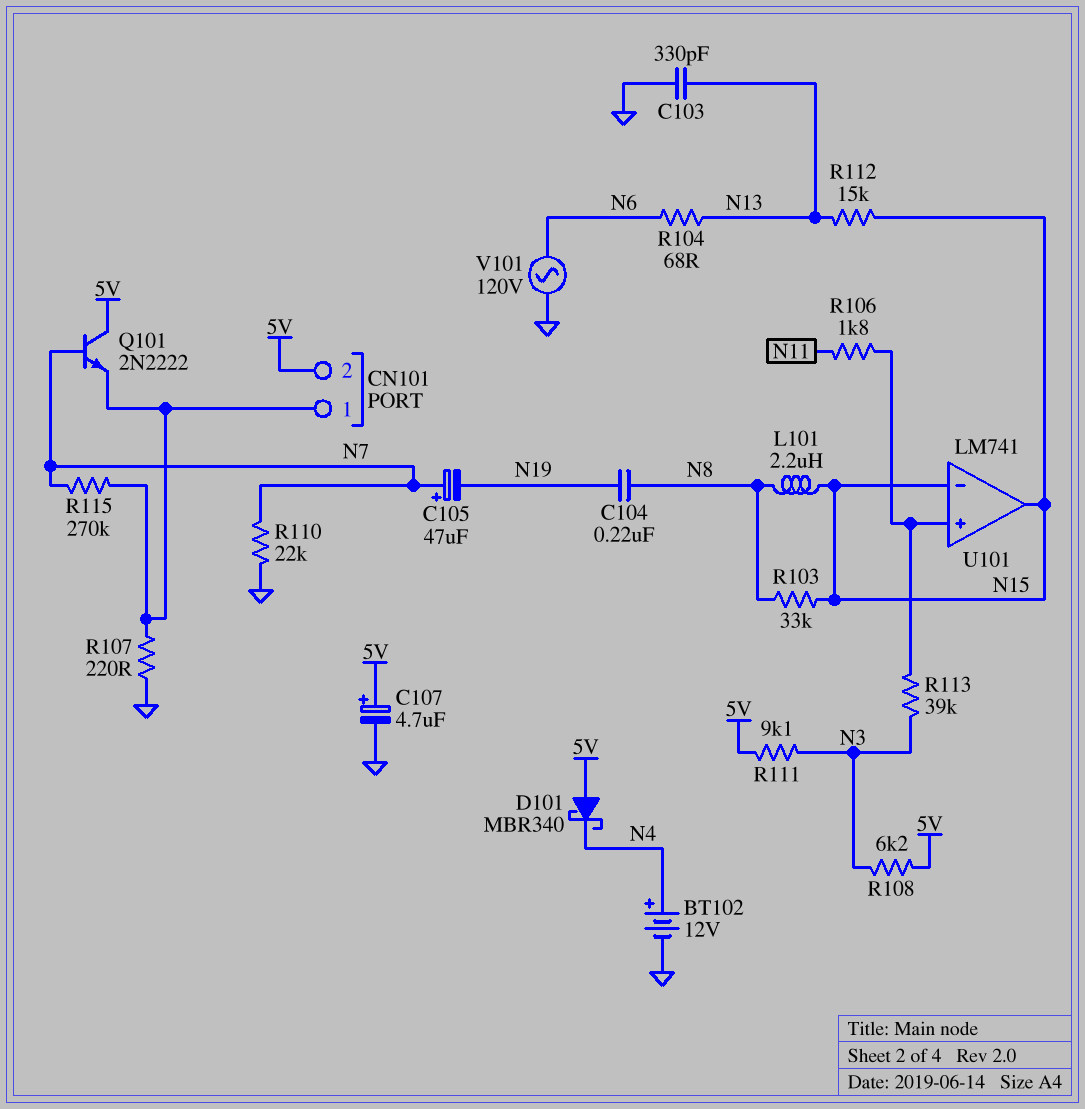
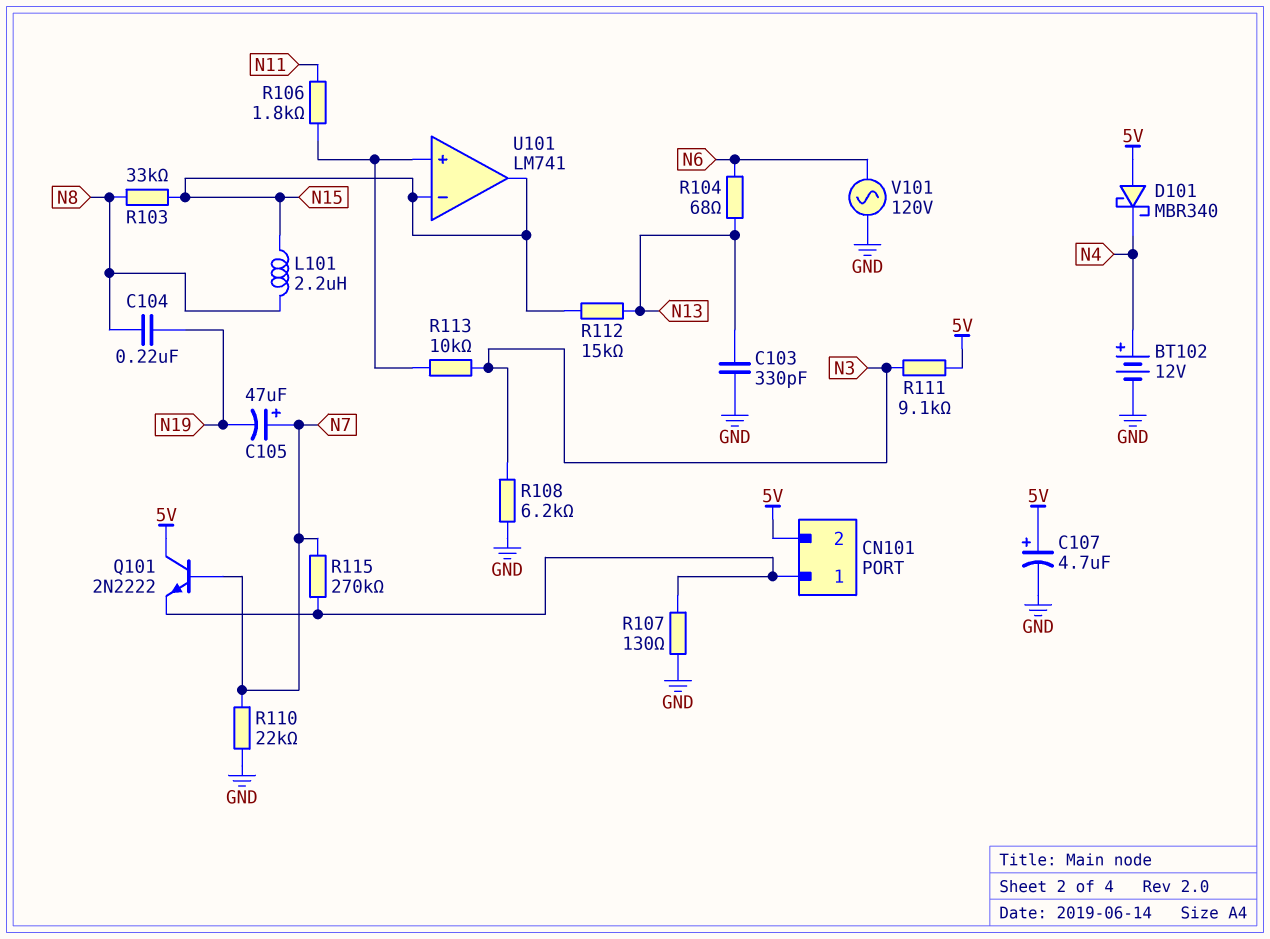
R107: 220 (CN101/1, GND) -> 130 (CN101/1, GND)
R108: 6.2k (5V, N3) -> 6.2k (GND, N3)
R113: 39k (N3, U101/in+) -> 10k (N3, U101/in+)

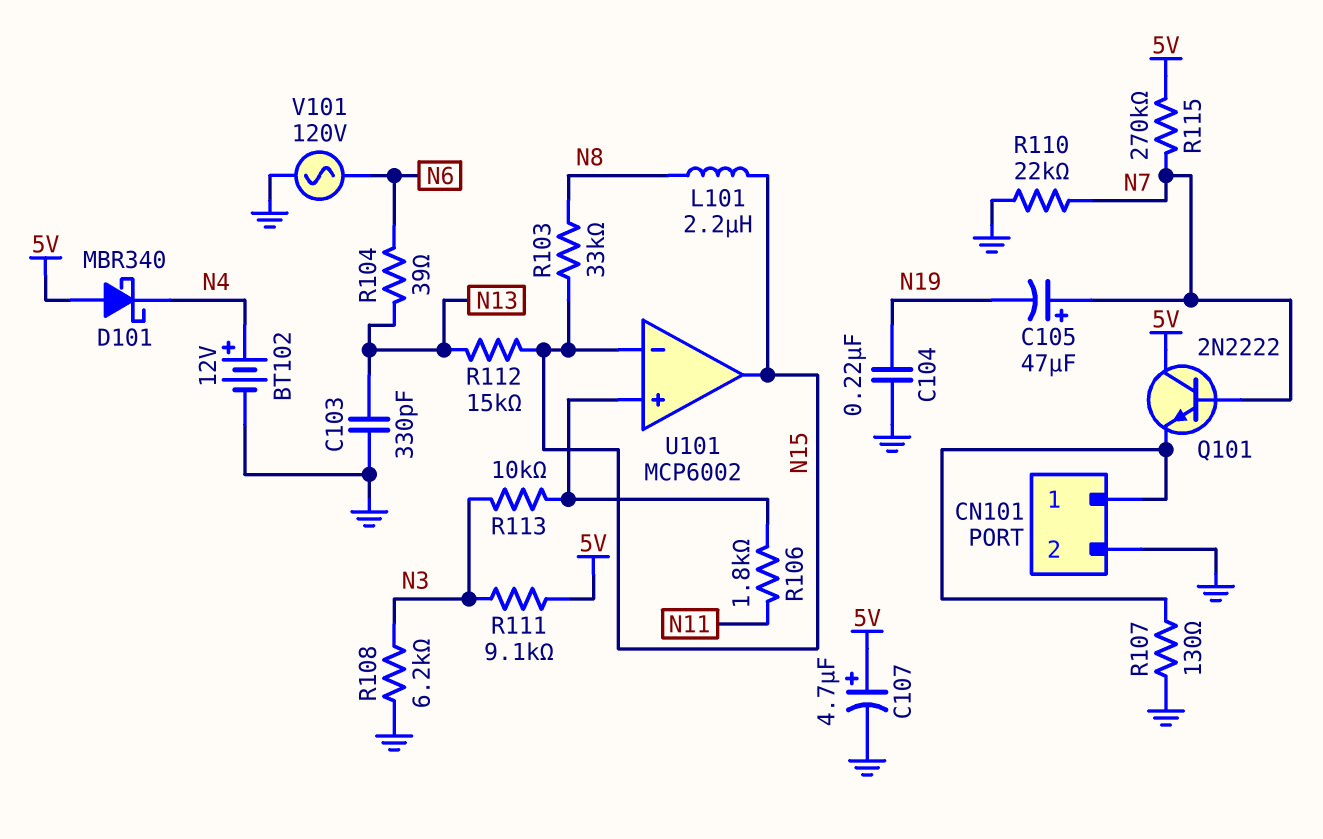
C104: 220nF (N8, N19) -> 220nF (GND, N19)
CN101 pin 2: 5V -> GND
R104: 68 (N6, N13) -> 39 (N6, N13)
R115: 270k (CN101/1, N7) -> 270k (5V, N7)
U101: LM741 -> MCP6002

